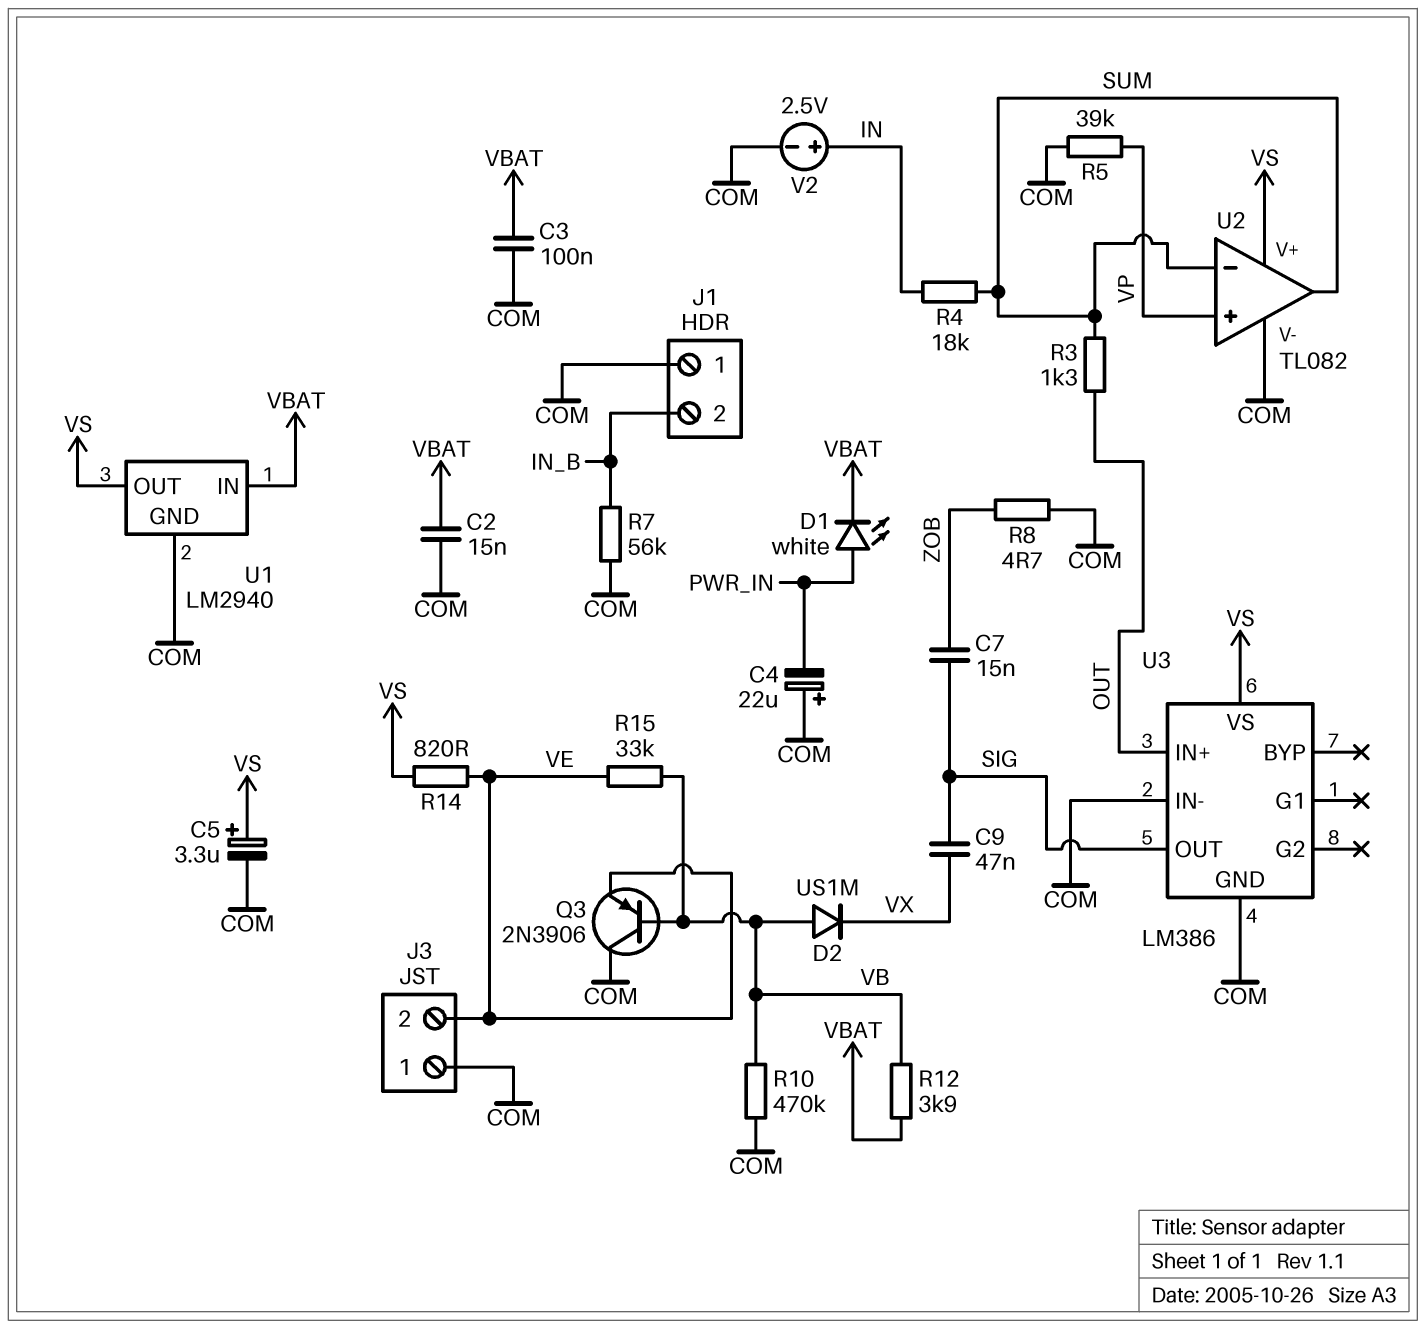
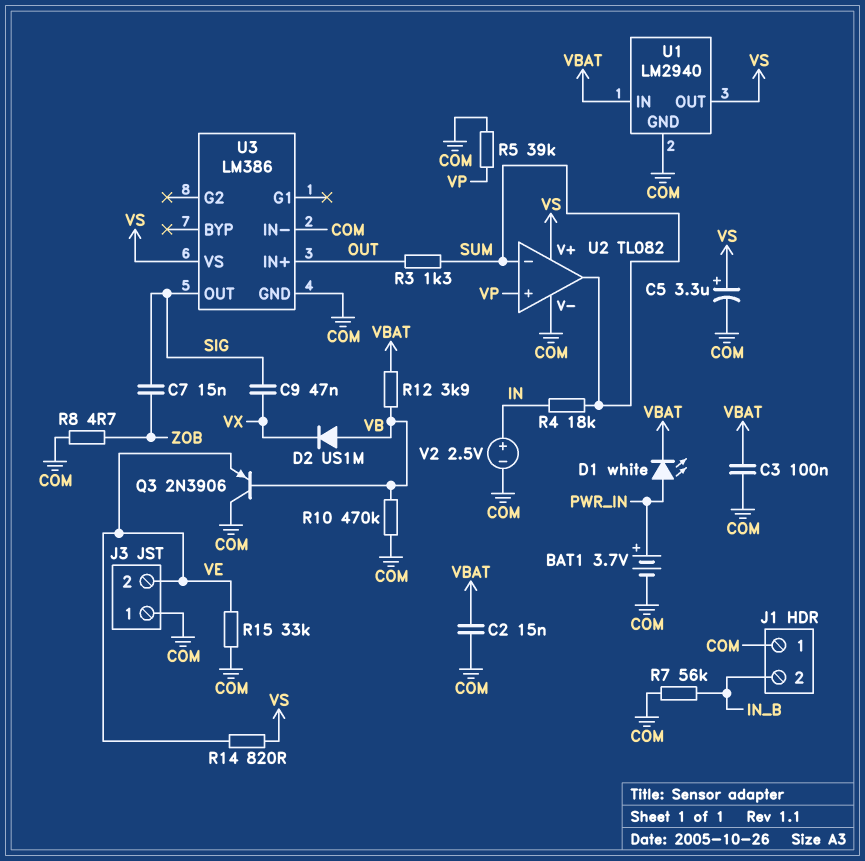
BAT1: none -> 3.7V (plus PWR_IN, minus COM)
C4: 22uF (plus COM, minus PWR_IN) -> none
R15: 33k (VB, VE) -> 33k (COM, VE)

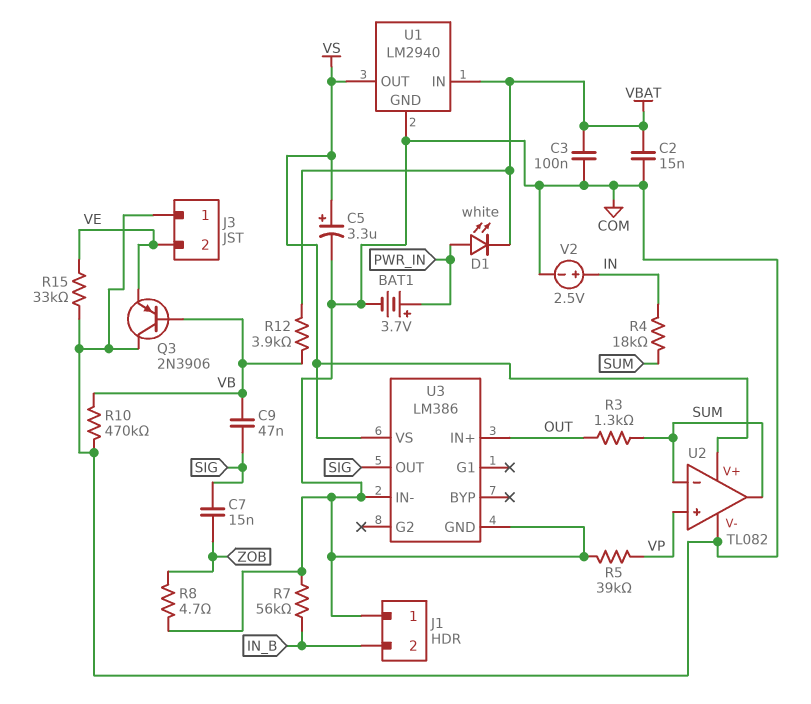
C9: 47nF (SIG, VX) -> 47nF (SIG, VB)
D2: diode US1M (A VB, K VX) -> none
R14: 820 (VE, VS) -> none

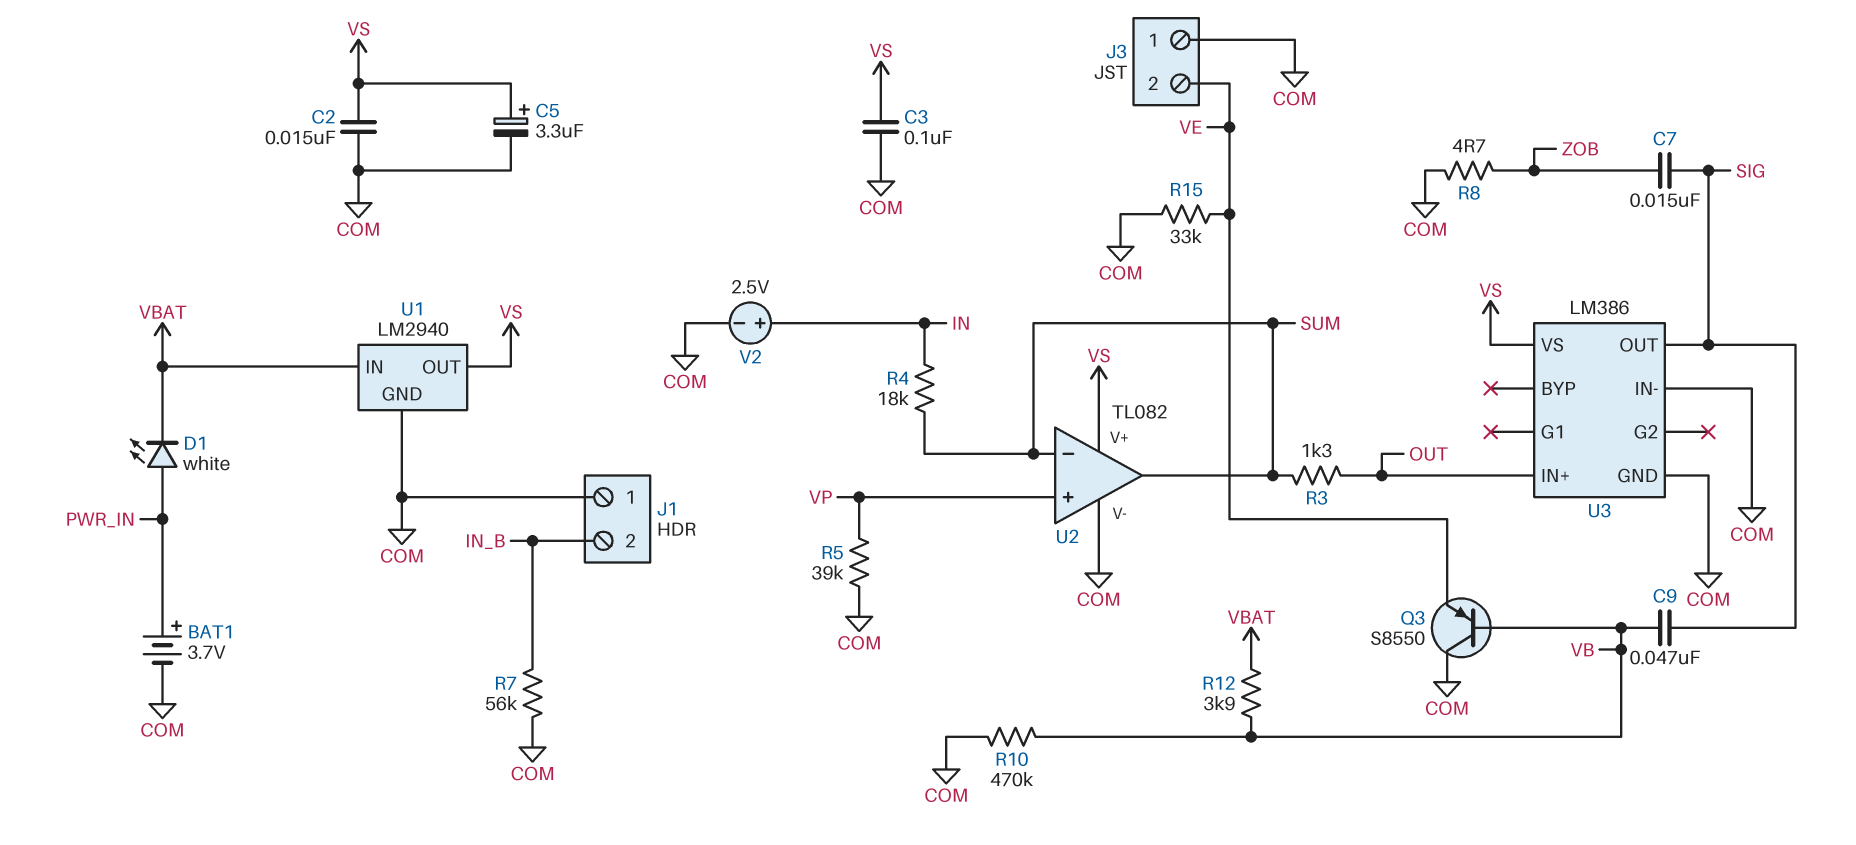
C2: 15nF (COM, VBAT) -> 15nF (COM, VS)
C3: 100nF (COM, VBAT) -> 100nF (COM, VS)
Q3: PNP 2N3906 (B VB, C COM, E VE) -> PNP S8550 (B VB, C COM, E VE)

